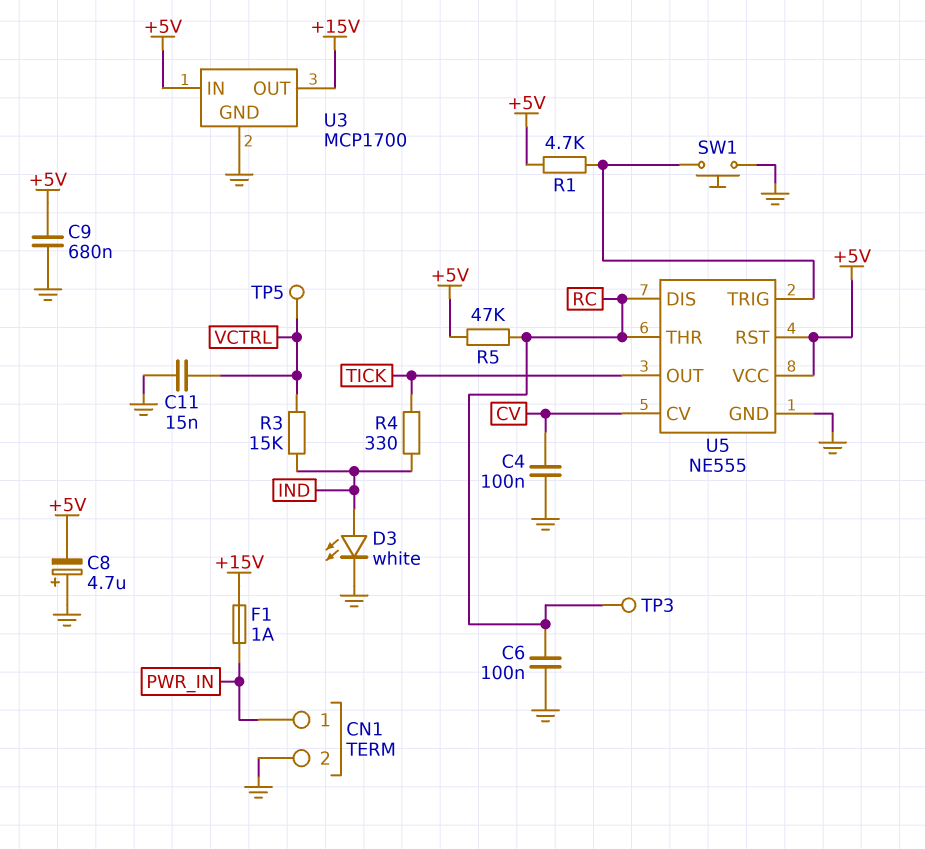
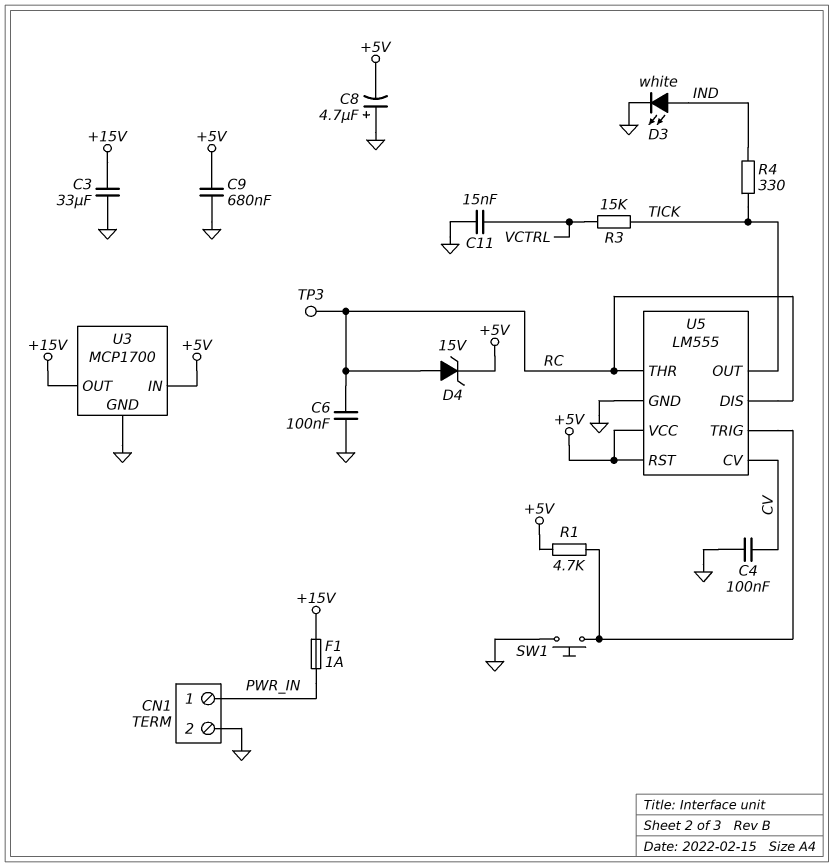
C3: none -> 33uF (+15V, GND)
D4: none -> zener 15V (A RC, K +5V)
R3: 15k (IND, VCTRL) -> 15k (TICK, VCTRL)
R5: 47k (+5V, RC) -> none
TP5: test point (VCTRL) -> none
U5: NE555 -> LM555

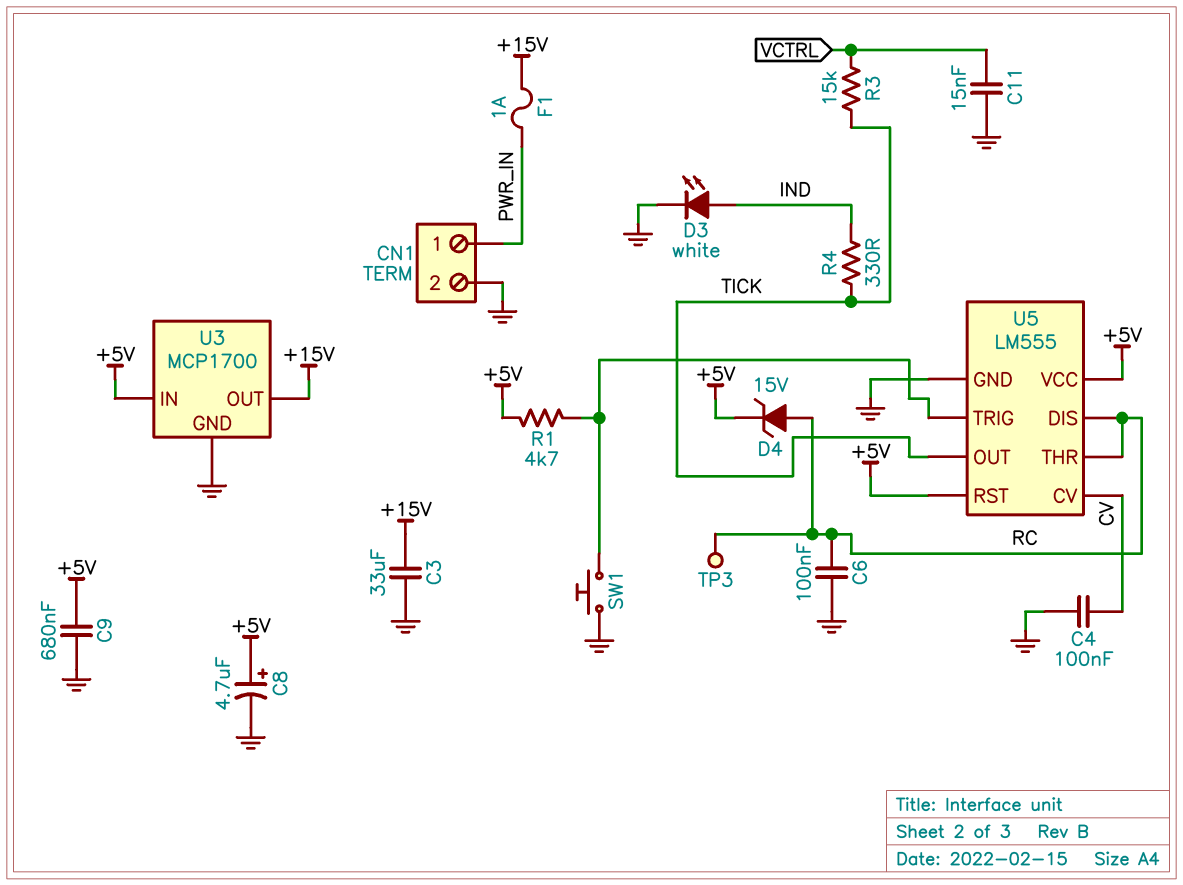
C8: 4.7uF (plus GND, minus +5V) -> 4.7uF (plus +5V, minus GND)

